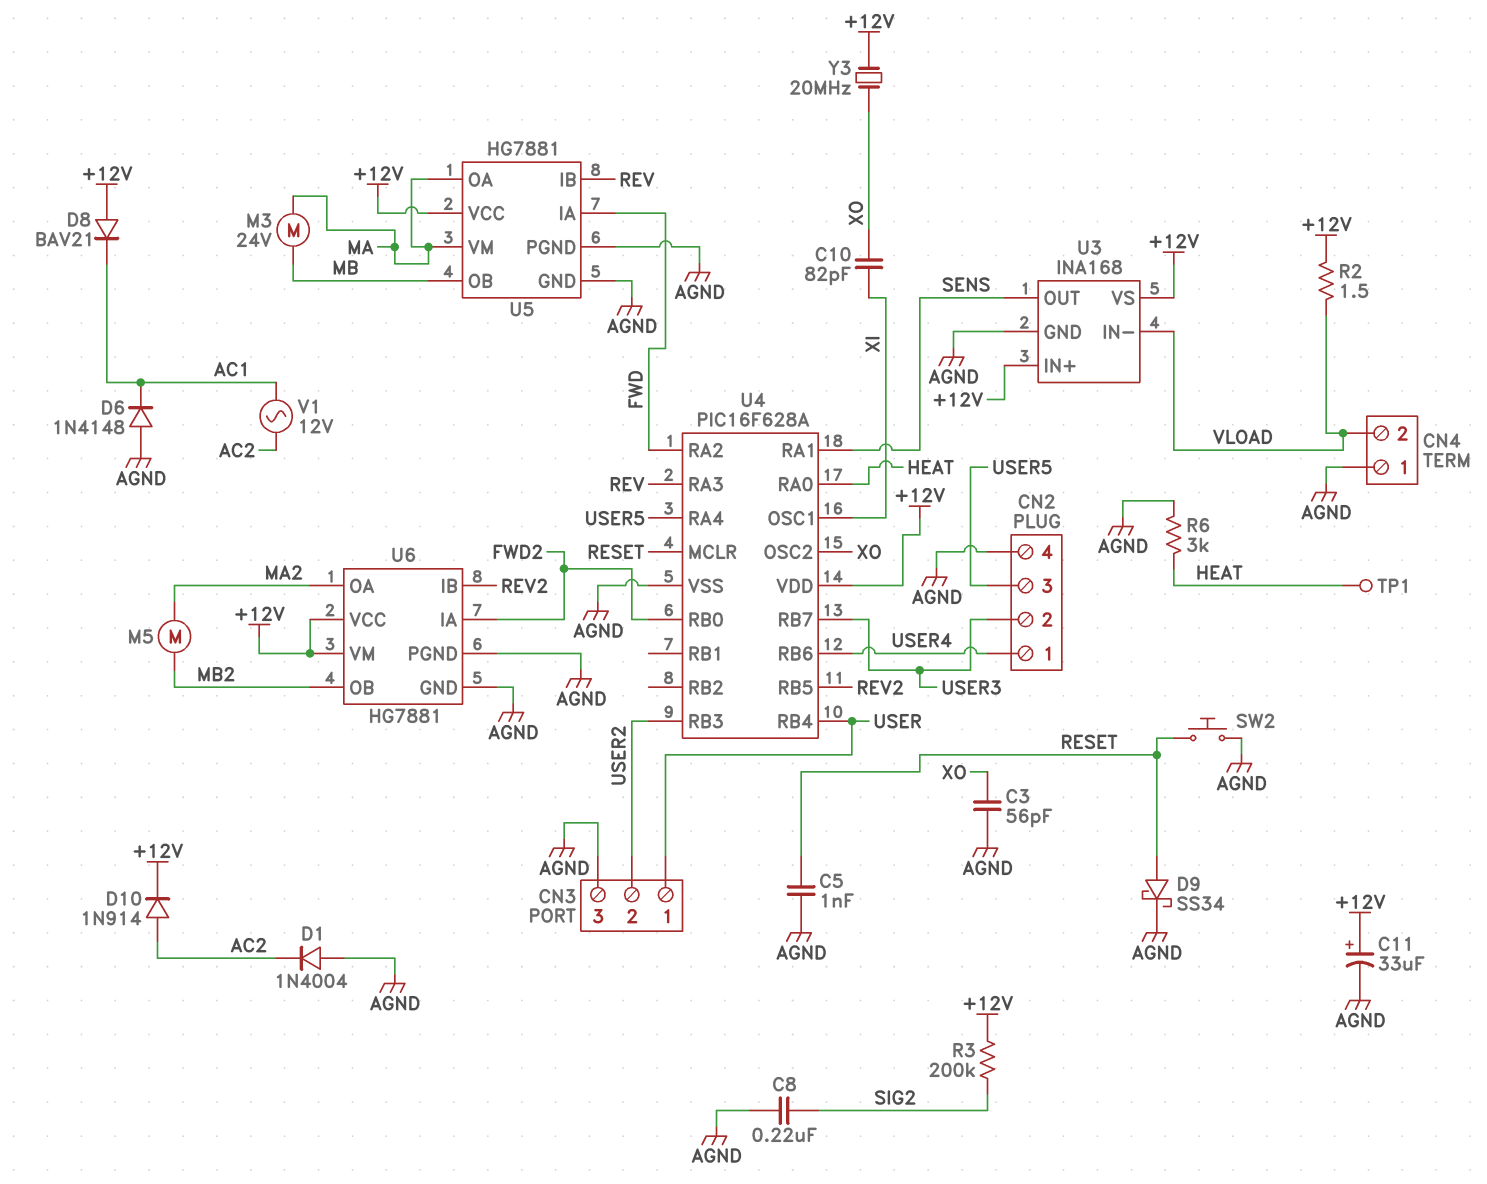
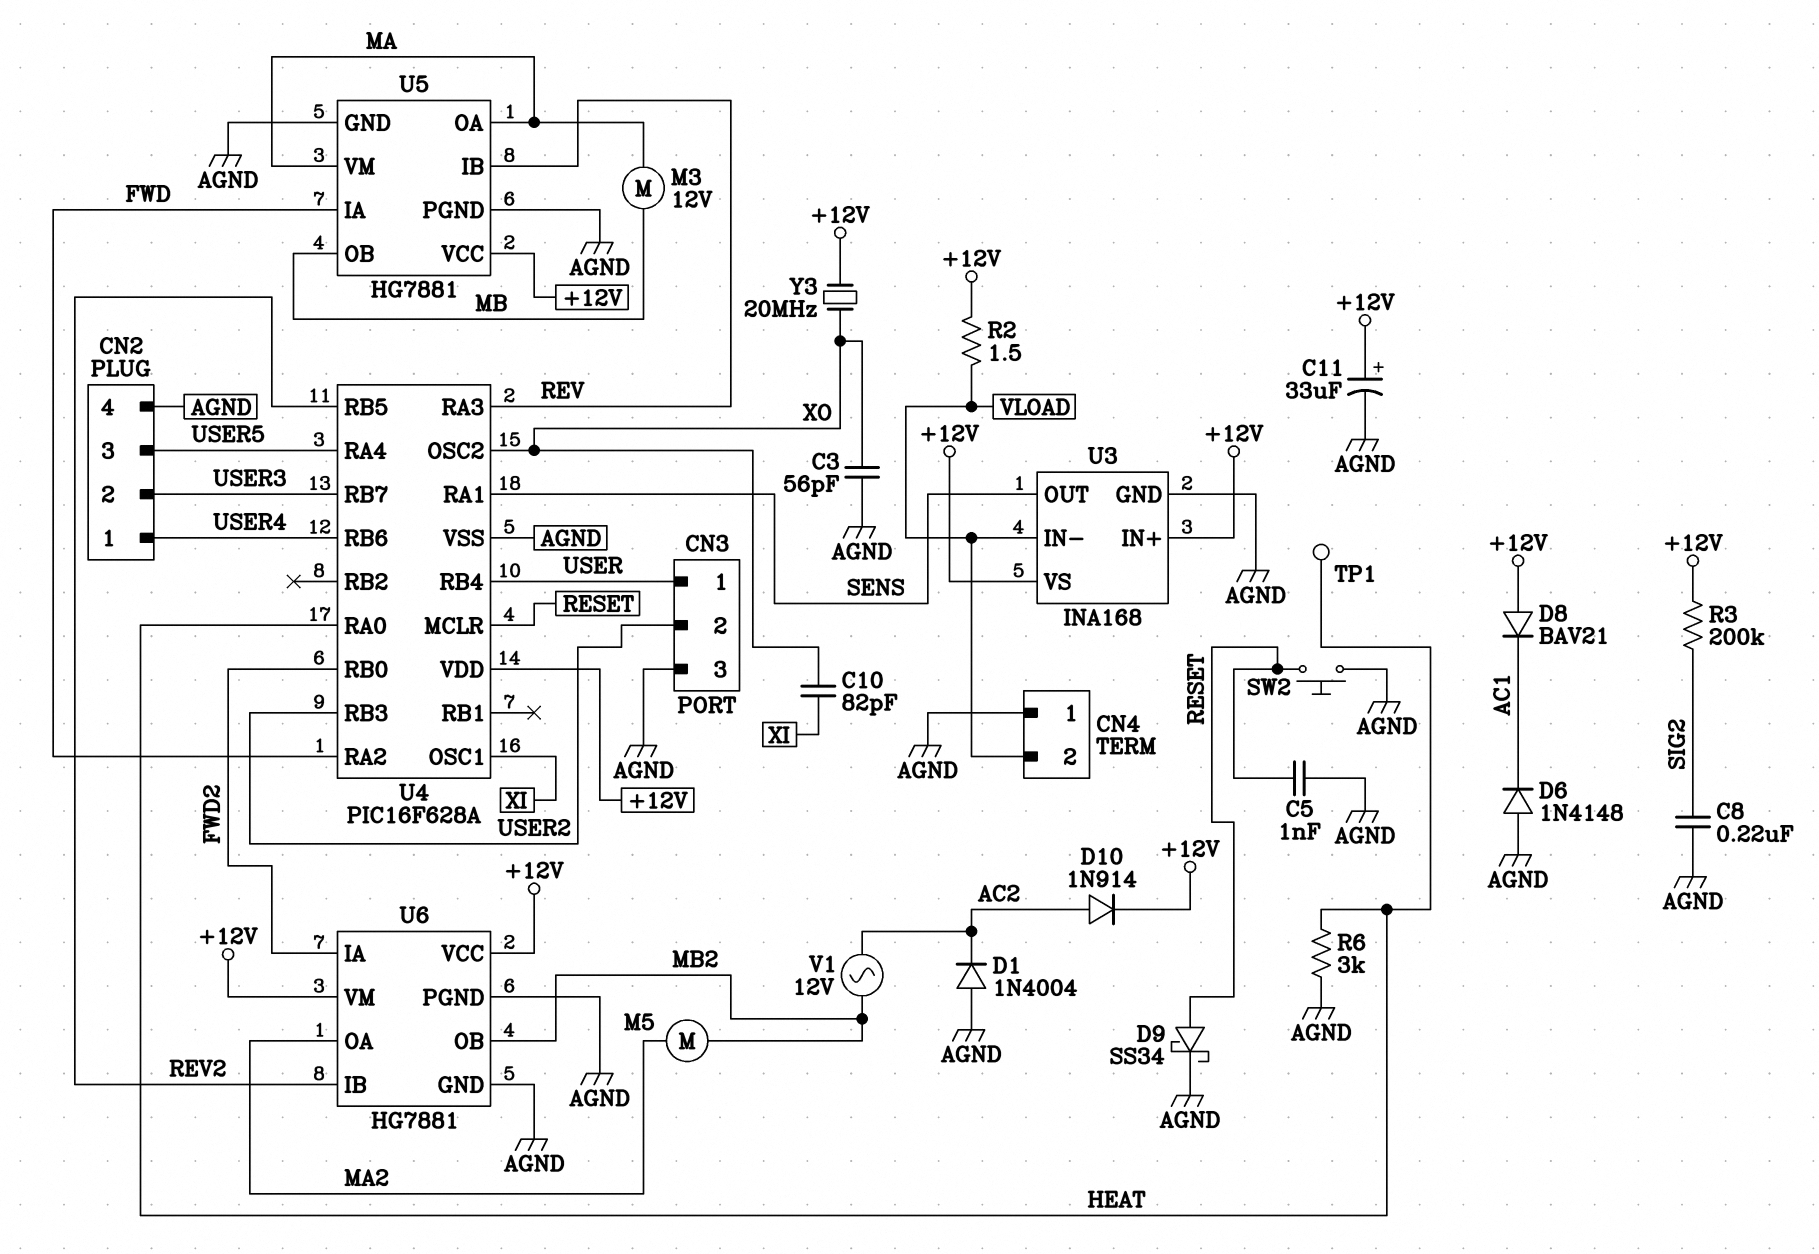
M3: motor 24V (MA, MB) -> motor 12V (MA, MB)
V1: AC 12V (AC1, AC2) -> AC 12V (AC2, MB2)

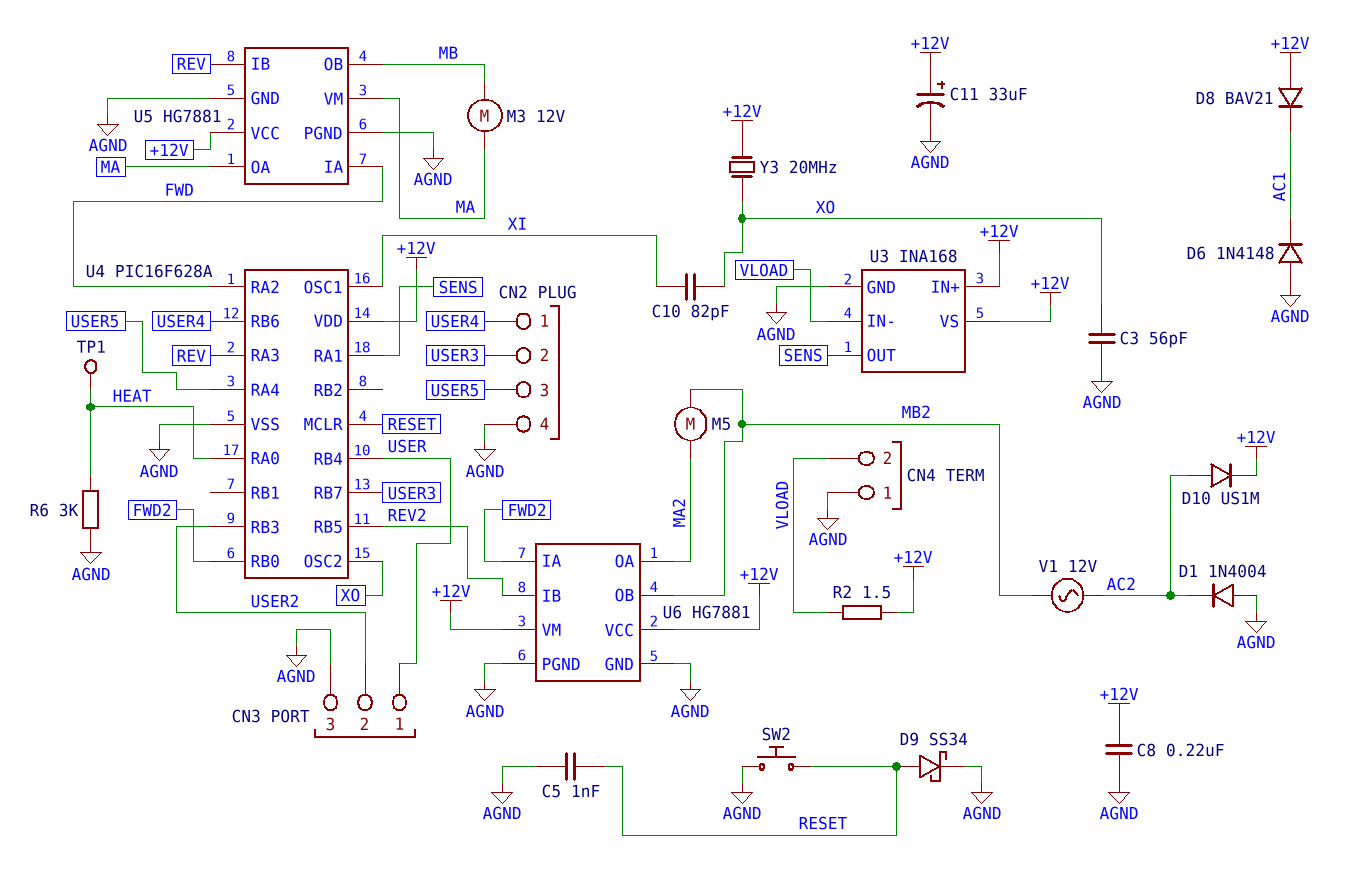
C8: 220nF (AGND, SIG2) -> 220nF (+12V, AGND)
D10: diode 1N914 (A AC2, K +12V) -> diode US1M (A AC2, K +12V)
R3: 200k (+12V, SIG2) -> none

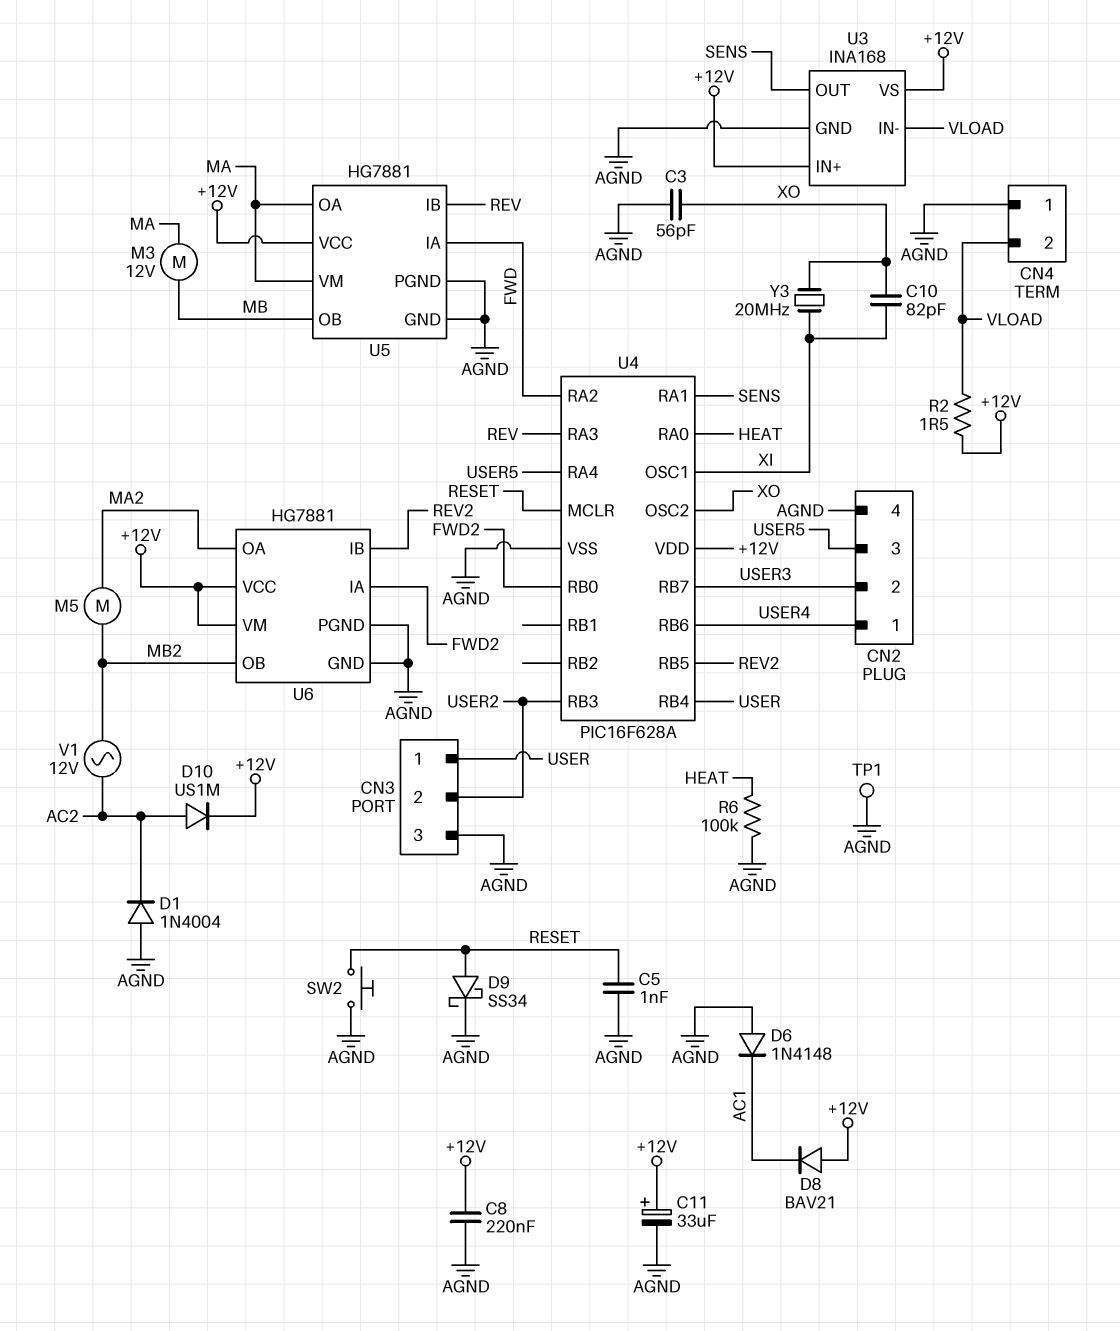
R6: 3k (AGND, HEAT) -> 100k (AGND, HEAT)
TP1: test point (HEAT) -> test point (AGND)
Y3: 20MHz (+12V, XO) -> 20MHz (XI, XO)

